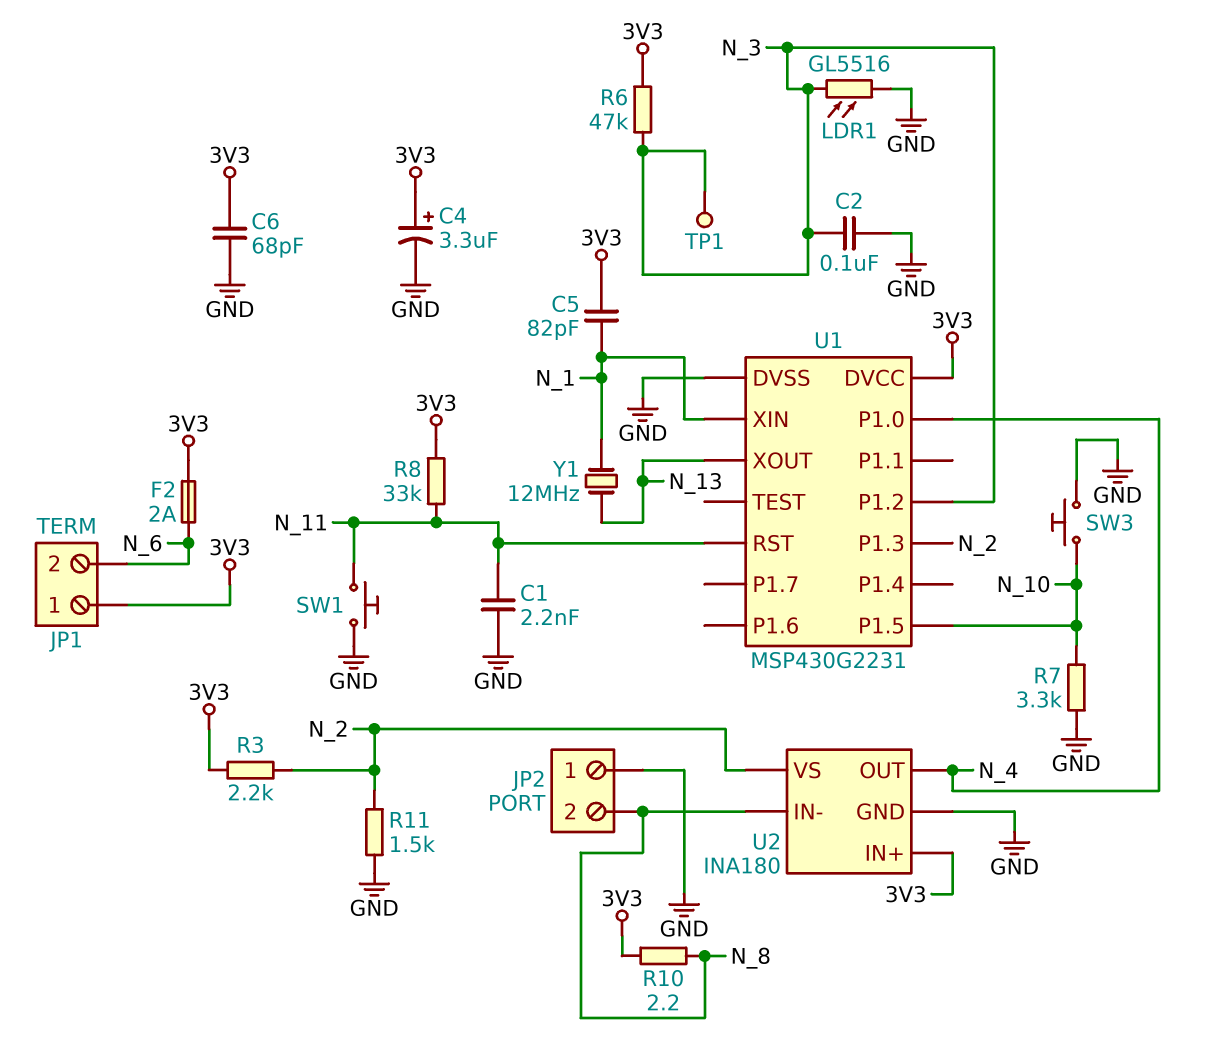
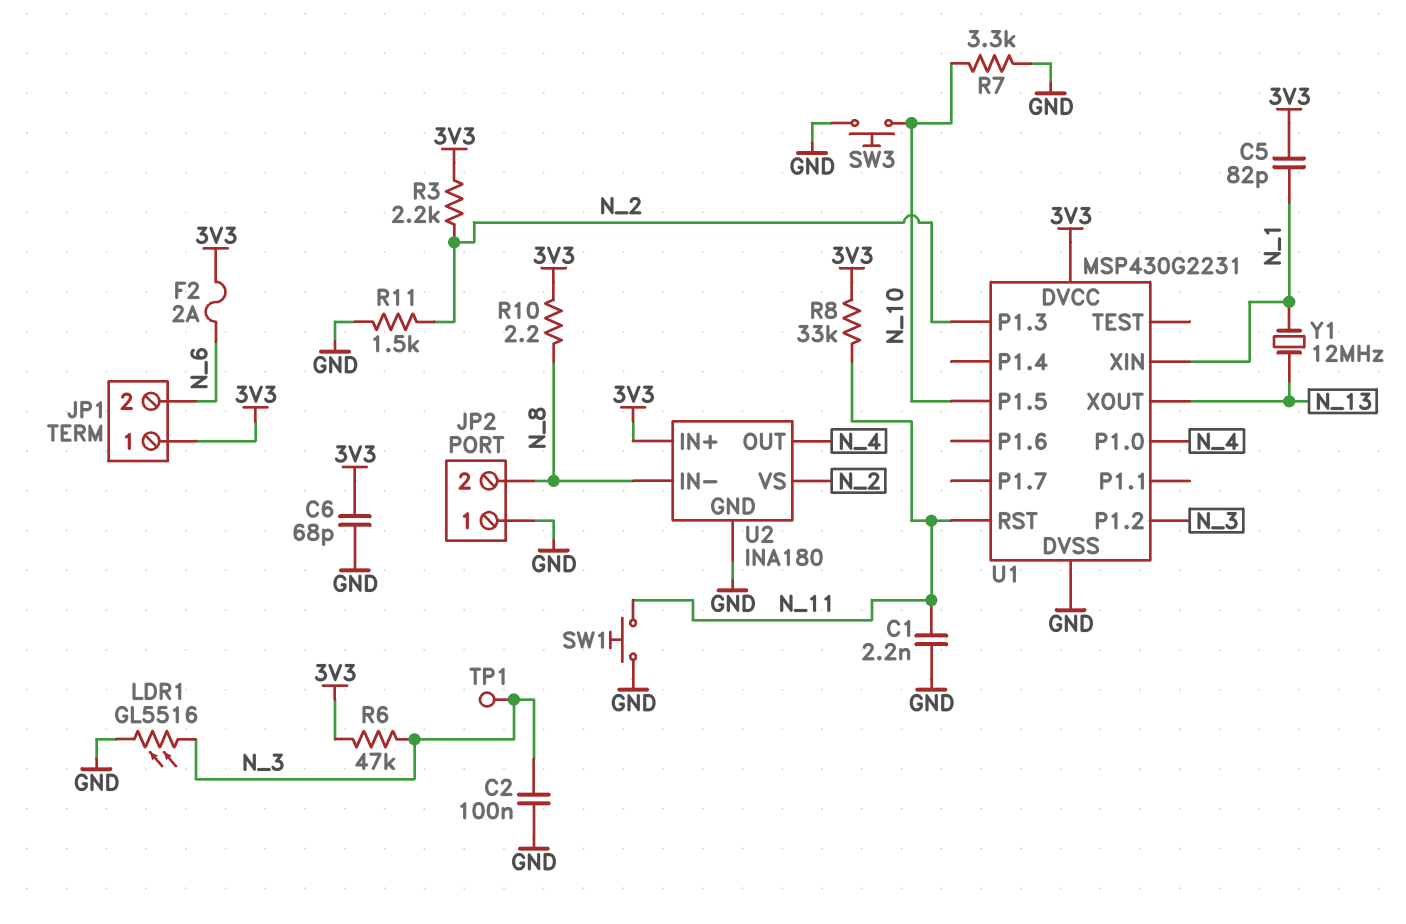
C4: 3.3uF (plus 3V3, minus GND) -> none

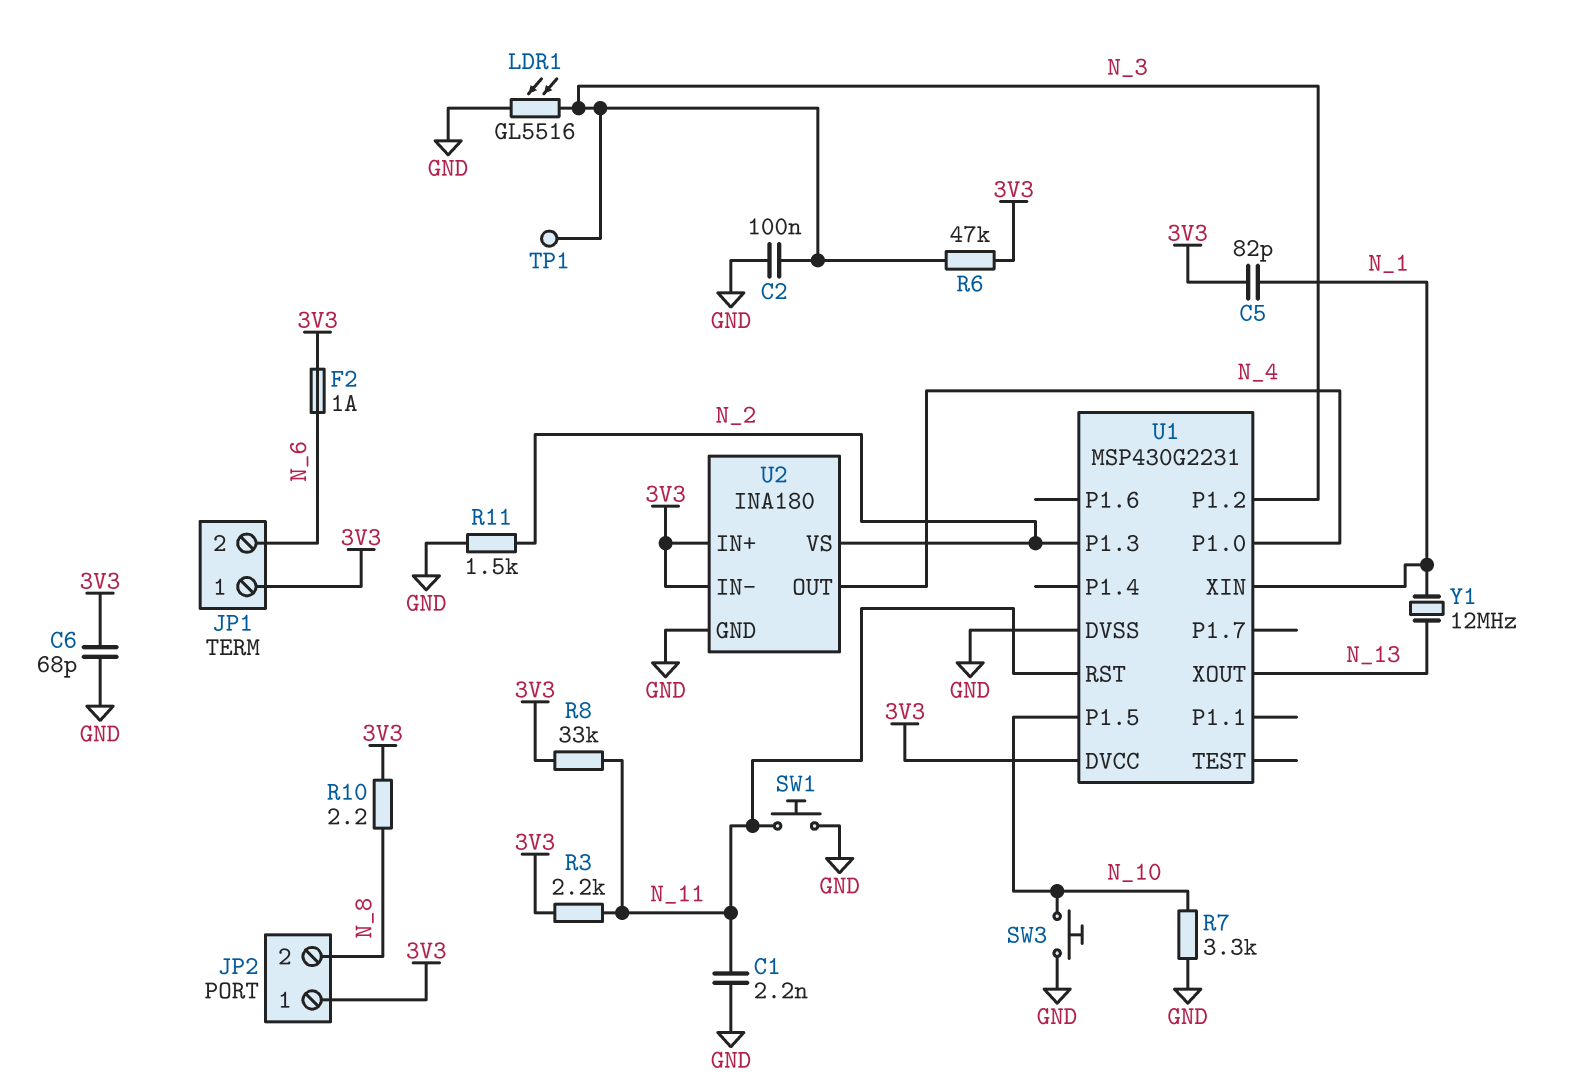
F2: 2A (3V3, N_6) -> 1A (3V3, N_6)
JP2 pin 1: GND -> 3V3
R3: 2.2k (3V3, N_2) -> 2.2k (3V3, N_11)
U2 pin IN-: N_8 -> 3V3

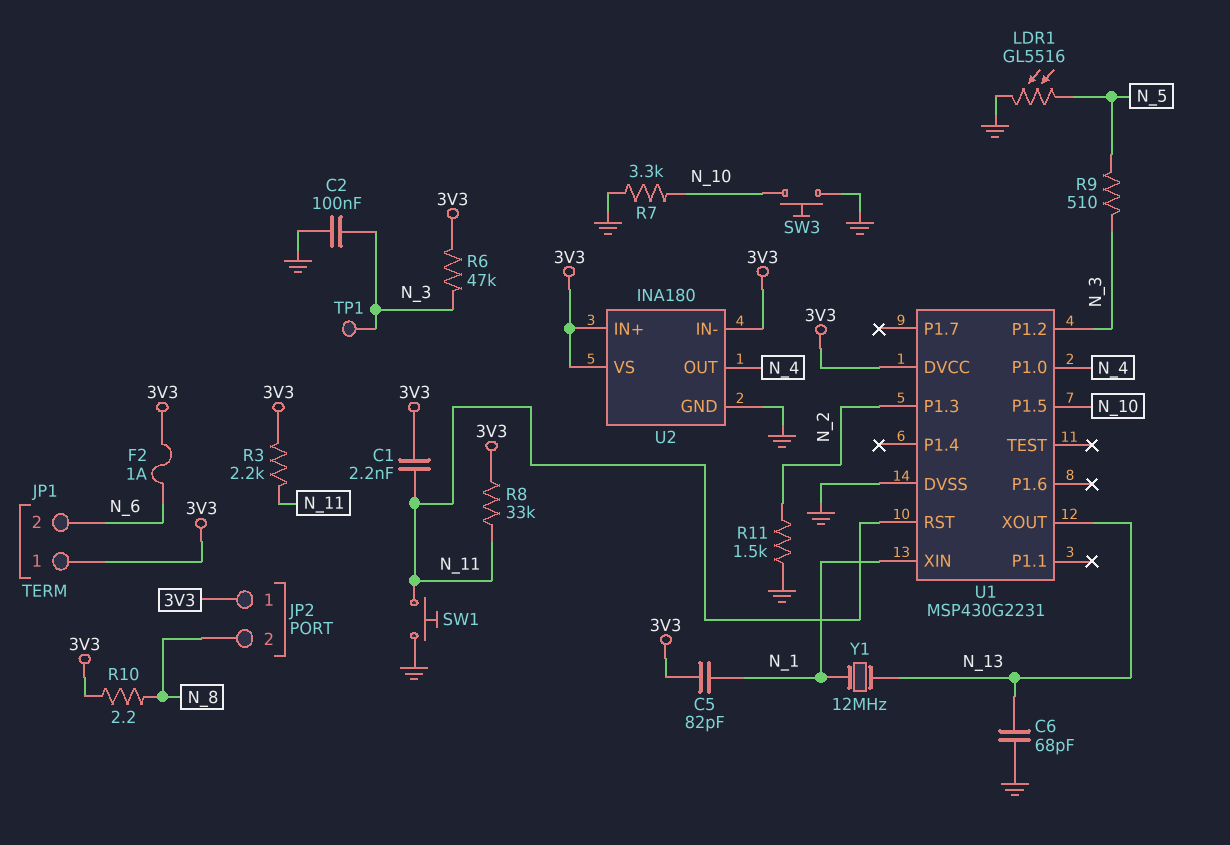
C1: 2.2nF (GND, N_11) -> 2.2nF (3V3, N_11)
C6: 68pF (3V3, GND) -> 68pF (GND, N_13)
LDR1: GL5516 (GND, N_3) -> GL5516 (GND, N_5)
R9: none -> 510 (N_3, N_5)
U2 pin VS: N_2 -> 3V3

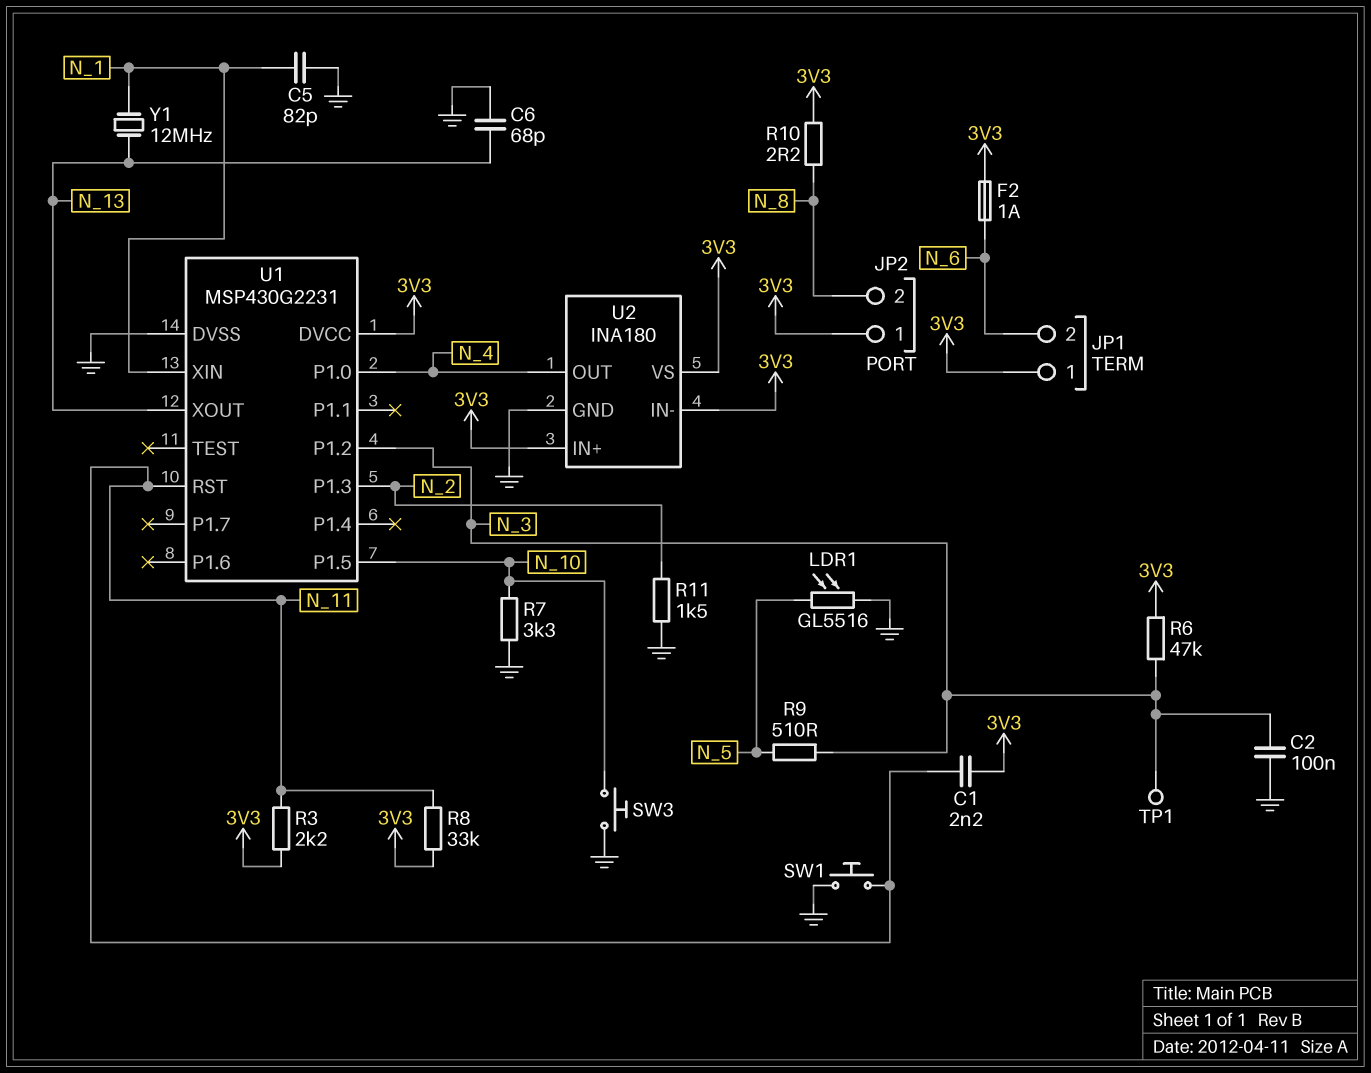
C5: 82pF (3V3, N_1) -> 82pF (GND, N_1)

